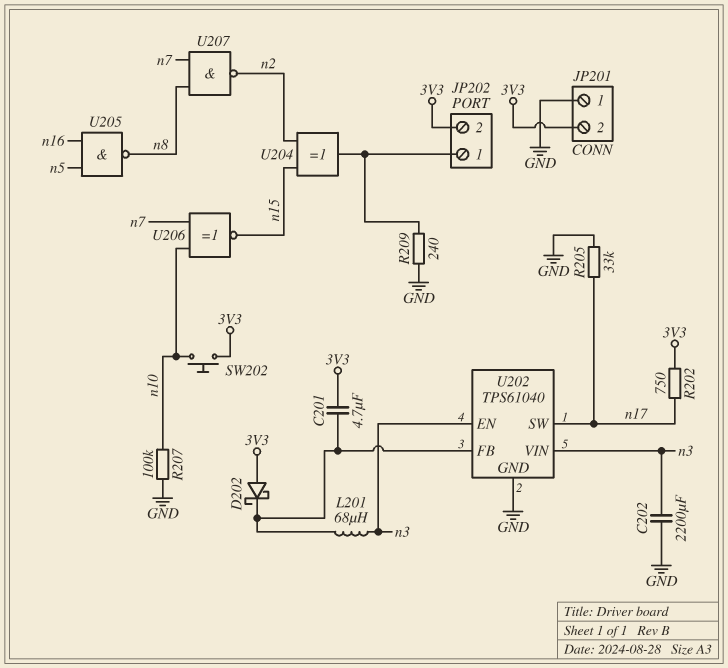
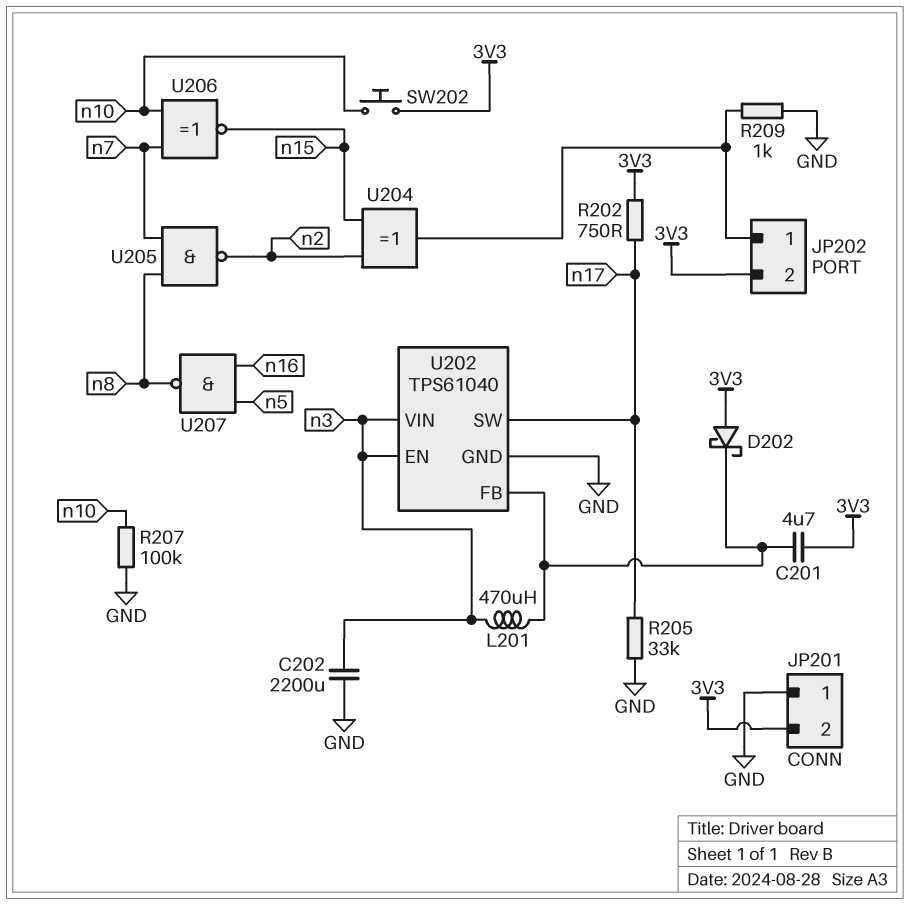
L201: 68uH (U202/FB, n3) -> 470uH (U202/FB, n3)
R209: 240 (GND, JP202/1) -> 1k (GND, JP202/1)
U205: NAND (in n5, in n16, out n8) -> NAND (in n7, in n8, out n2)
U207: NAND (in n7, in n8, out n2) -> NAND (in n5, in n16, out n8)

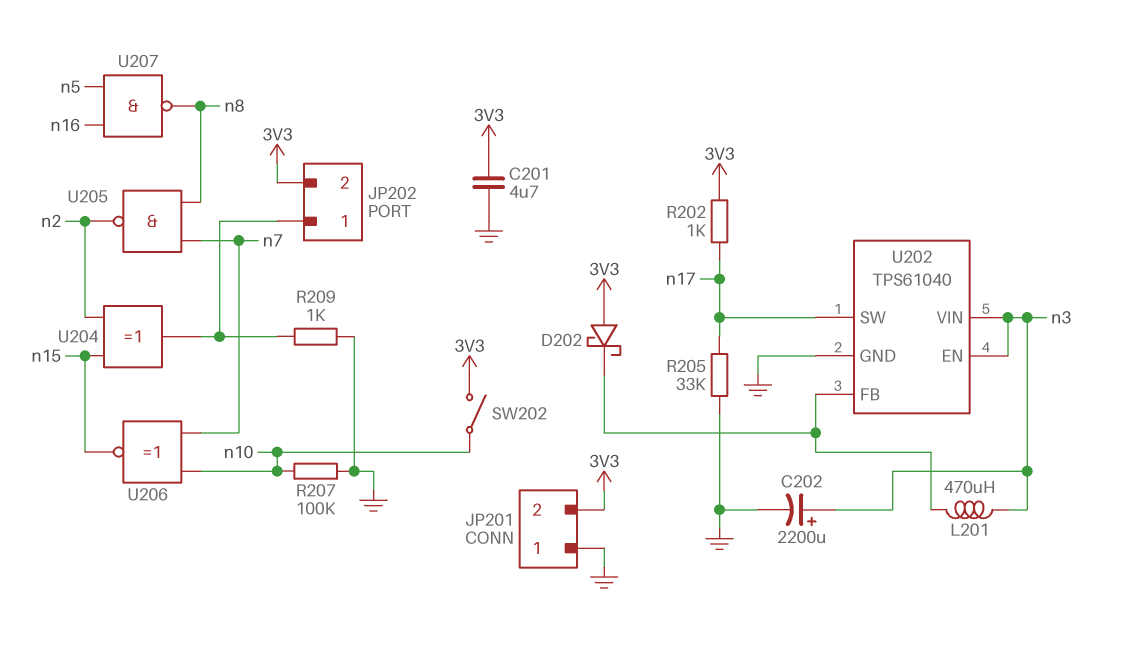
C201: 4.7uF (3V3, U202/FB) -> 4.7uF (3V3, GND)
C202: 2200uF (GND, n3) -> 2200uF (plus n3, minus GND)
R202: 750 (3V3, n17) -> 1k (3V3, n17)
SW202: button (3V3, n10) -> switch (3V3, n10)

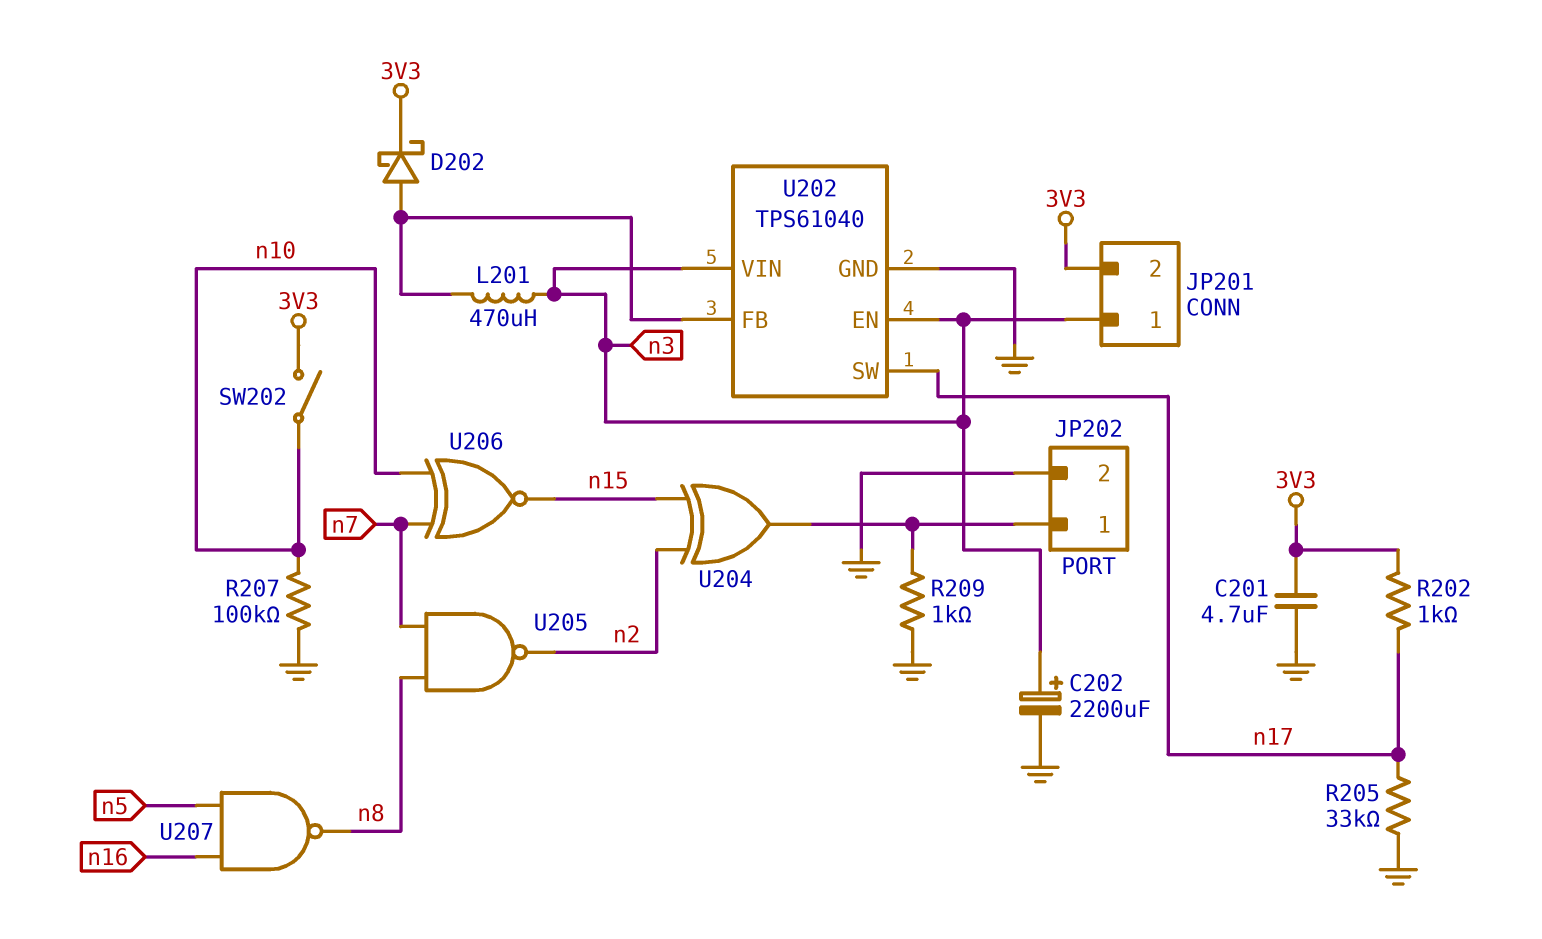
D202: schottky (A 3V3, K U202/FB) -> schottky (A U202/FB, K 3V3)
JP201 pin 1: GND -> n3
JP202 pin 2: 3V3 -> GND

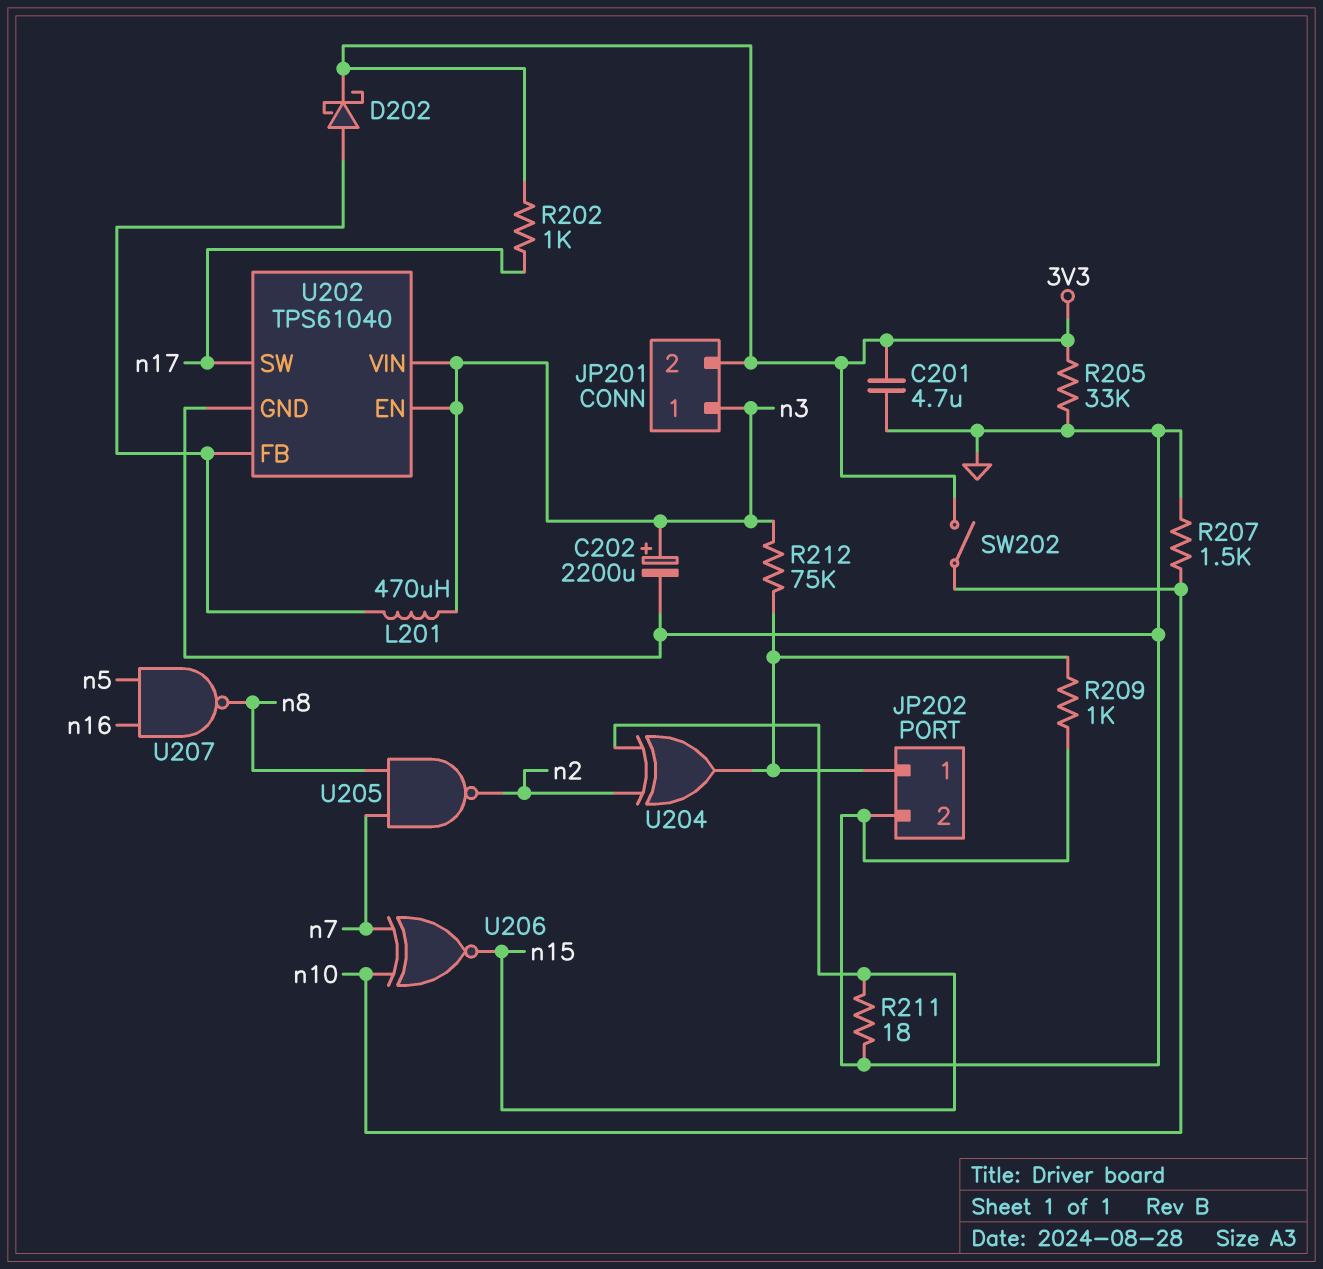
R205: 33k (GND, n17) -> 33k (3V3, GND)
R207: 100k (GND, n10) -> 1.5k (GND, n10)
R211: none -> 18 (GND, n15)
R212: none -> 75k (JP202/1, n3)

